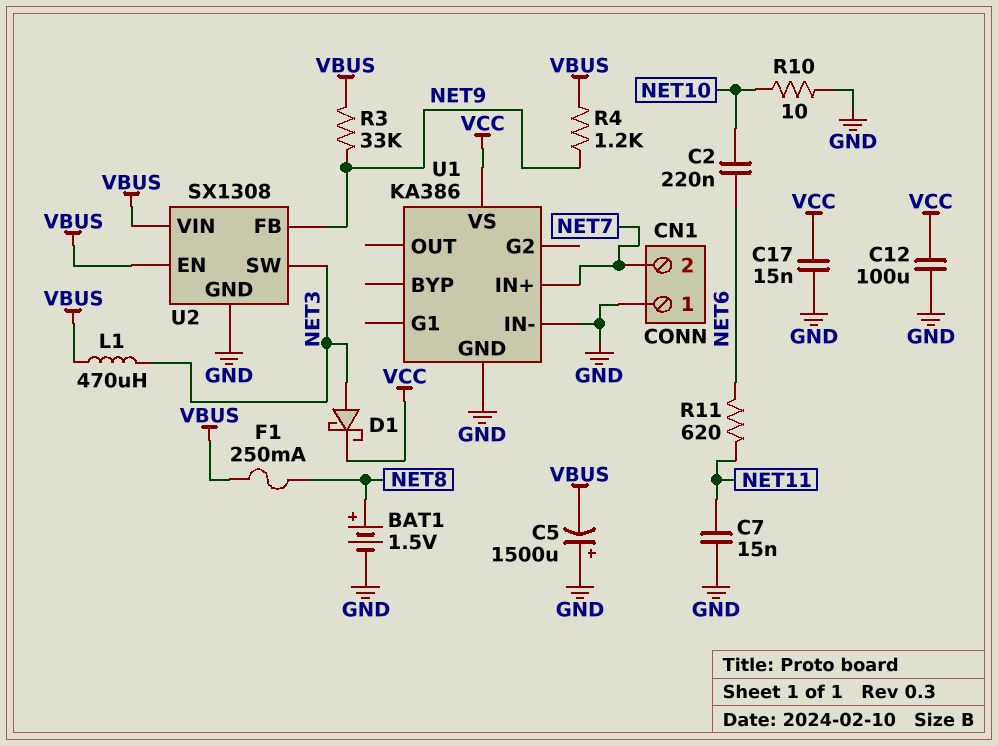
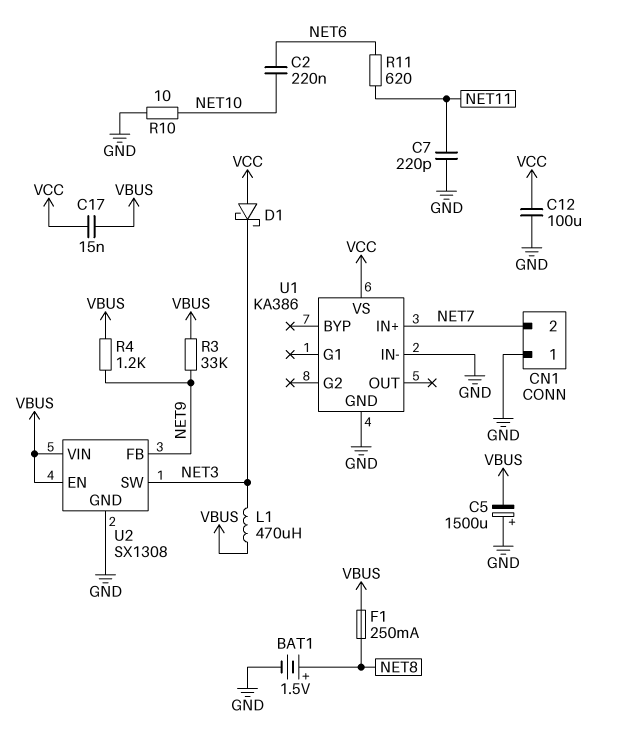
C7: 15nF (GND, NET11) -> 220pF (GND, NET11)
C17: 15nF (GND, VCC) -> 15nF (VBUS, VCC)
D1: schottky (A NET3, K VCC) -> schottky (A VCC, K NET3)

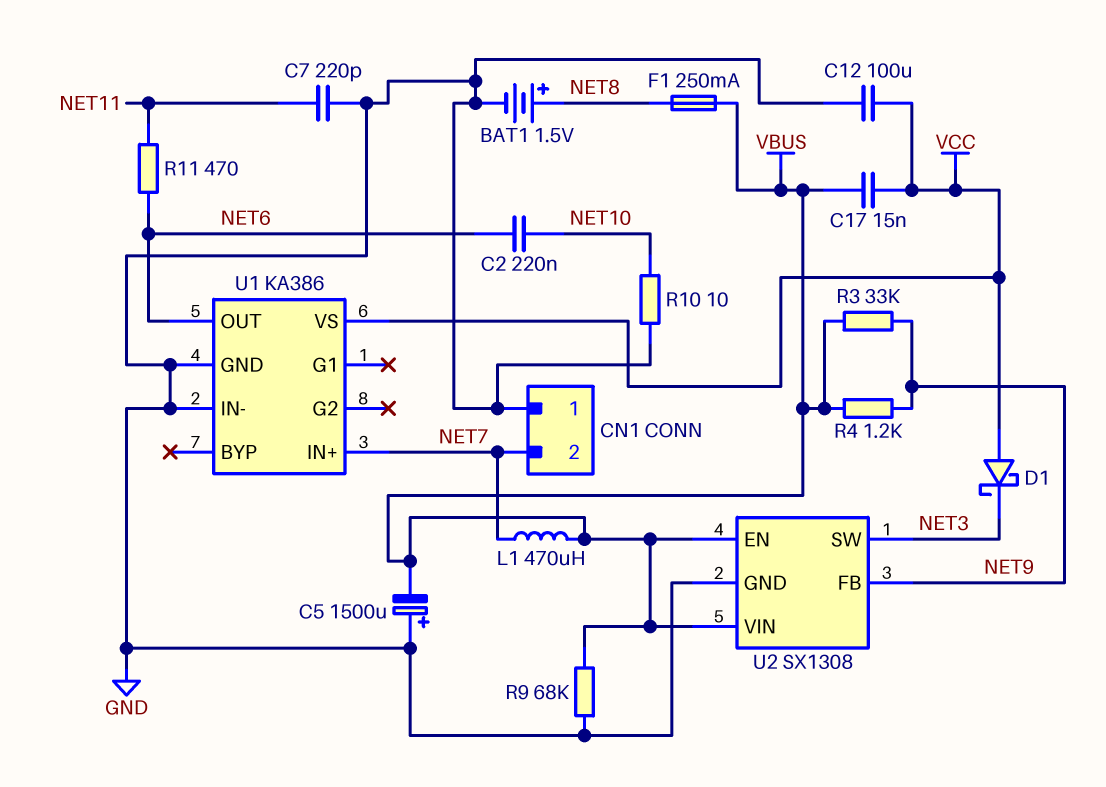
L1: 470uH (NET3, VBUS) -> 470uH (NET7, VBUS)
R9: none -> 68k (GND, VBUS)
R11: 620 (NET6, NET11) -> 470 (NET6, NET11)
U1 pin OUT: none -> NET6

